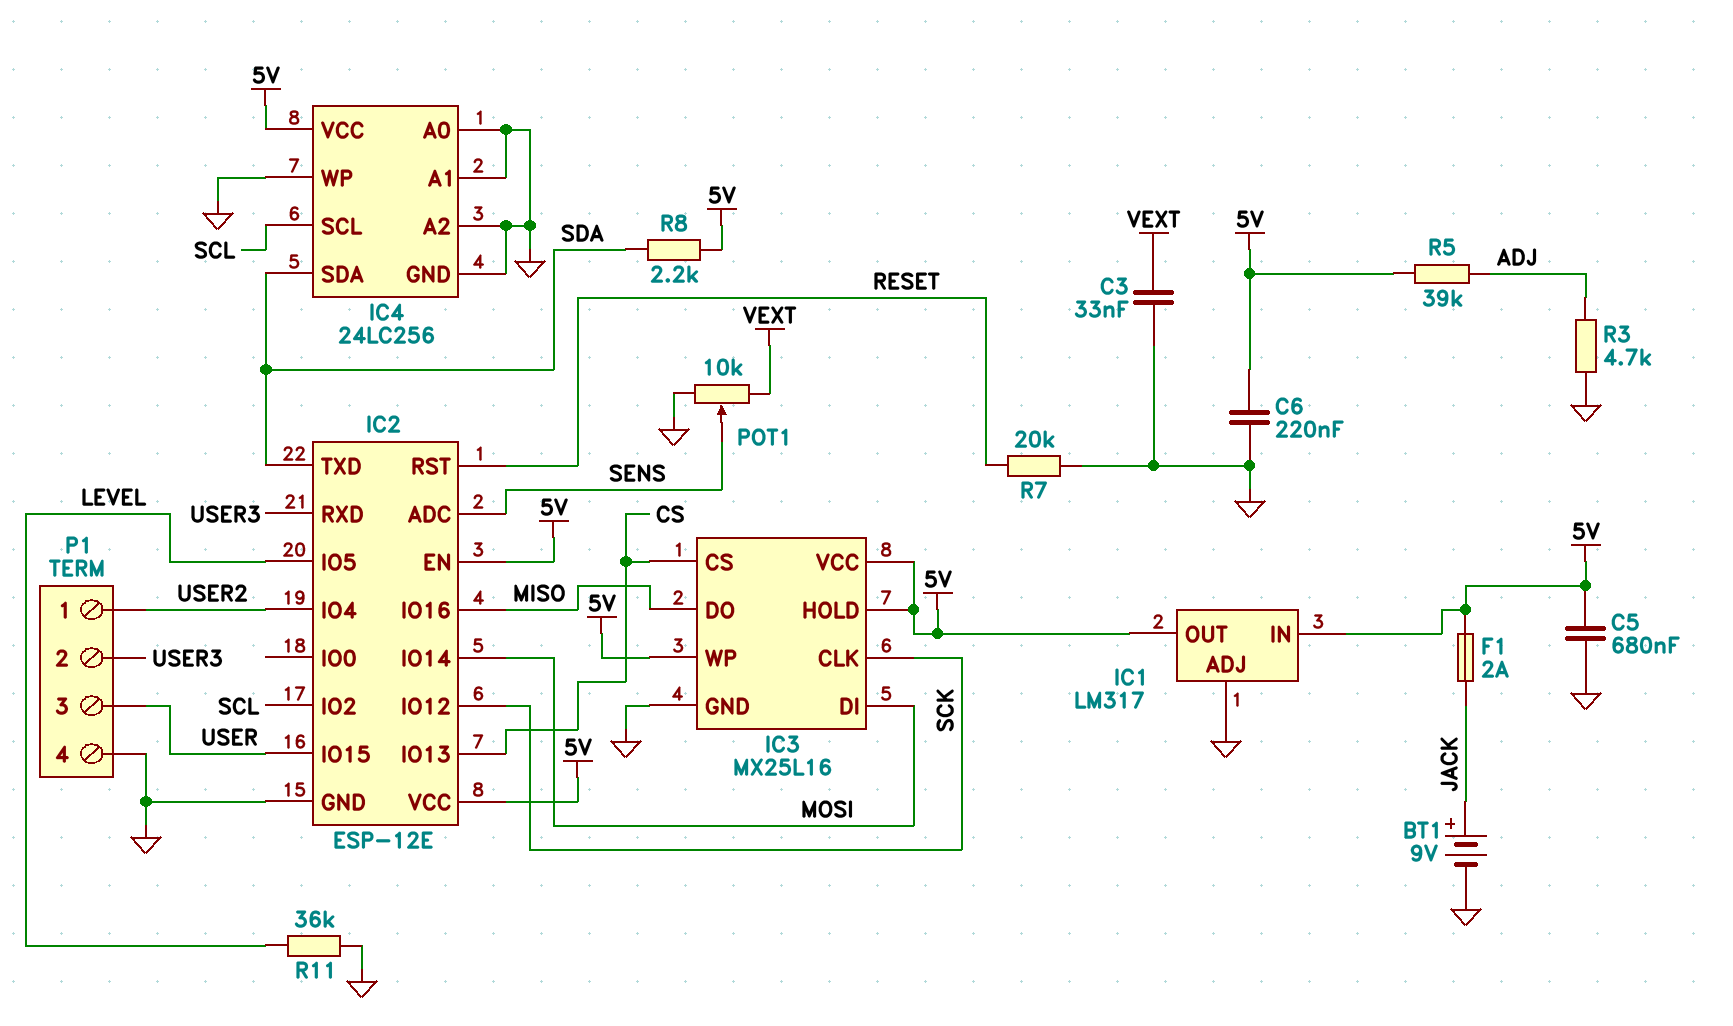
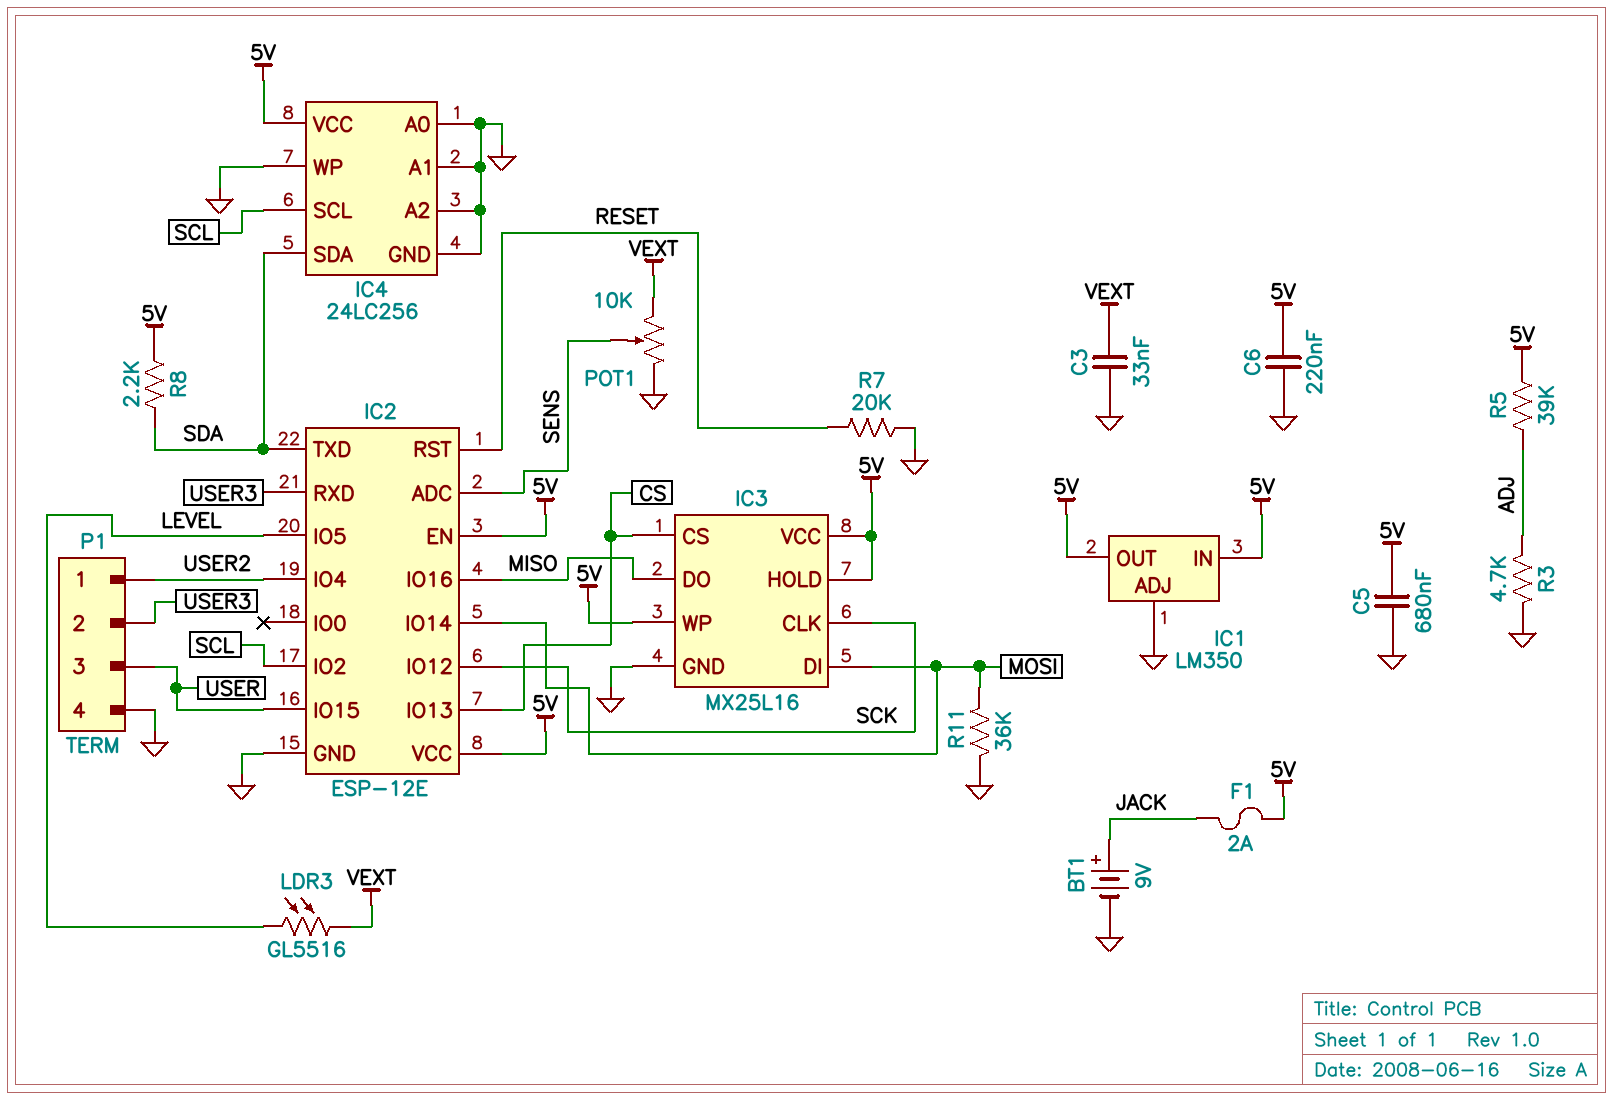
IC1: LM317 -> LM350
LDR3: none -> GL5516 (LEVEL, VEXT)
R11: 36k (GND, LEVEL) -> 36k (GND, MOSI)

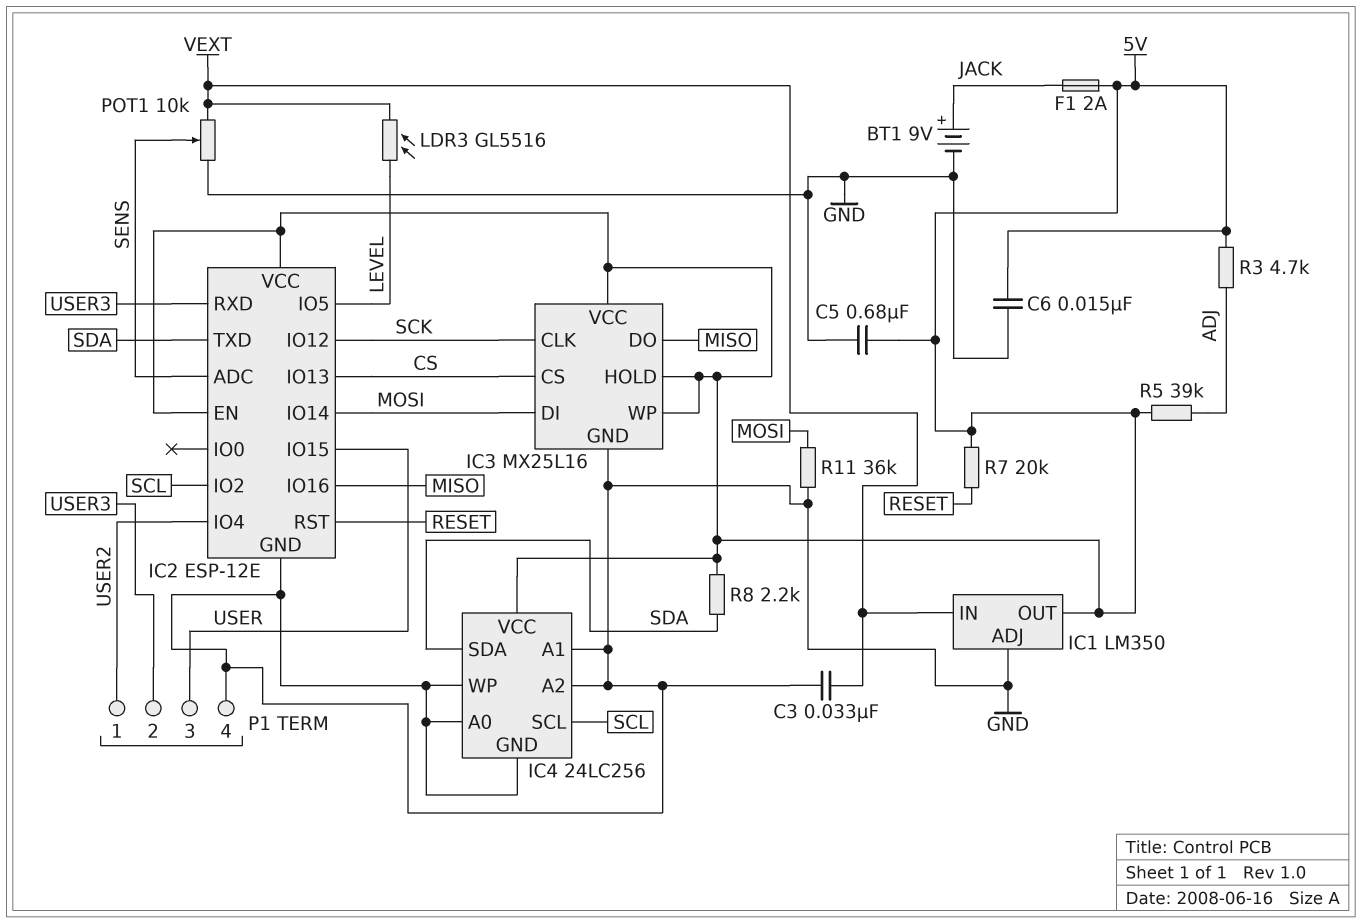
C6: 220nF (5V, GND) -> 15nF (5V, GND)
IC1 pin IN: 5V -> VEXT
R3: 4.7k (ADJ, GND) -> 4.7k (5V, ADJ)
R7: 20k (GND, RESET) -> 20k (5V, RESET)

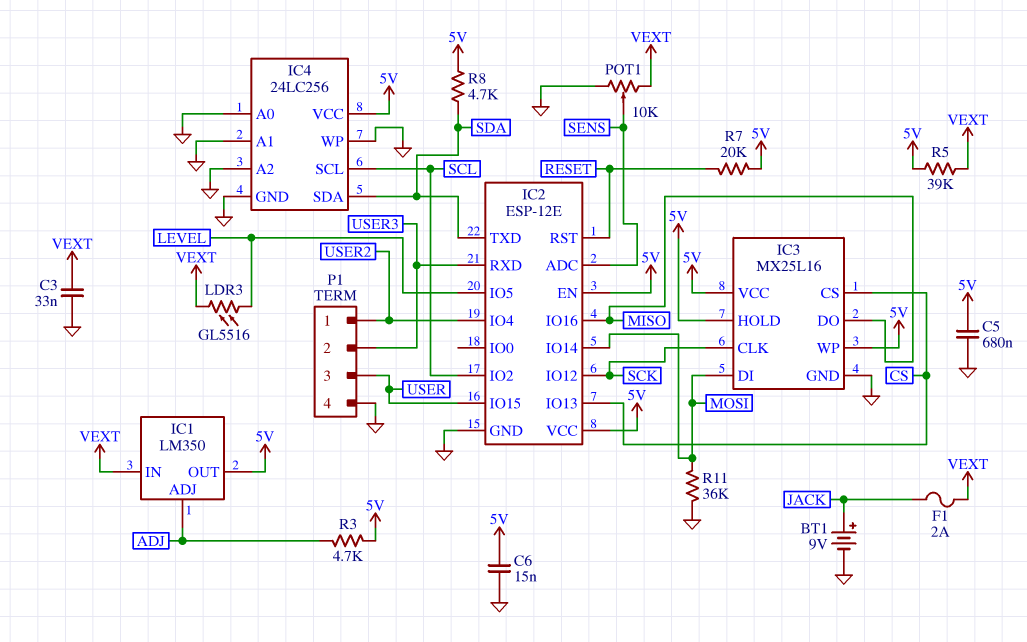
F1: 2A (5V, JACK) -> 2A (JACK, VEXT)
IC1 pin ADJ: GND -> ADJ
R5: 39k (5V, ADJ) -> 39k (5V, VEXT)
R8: 2.2k (5V, SDA) -> 4.7k (5V, SDA)

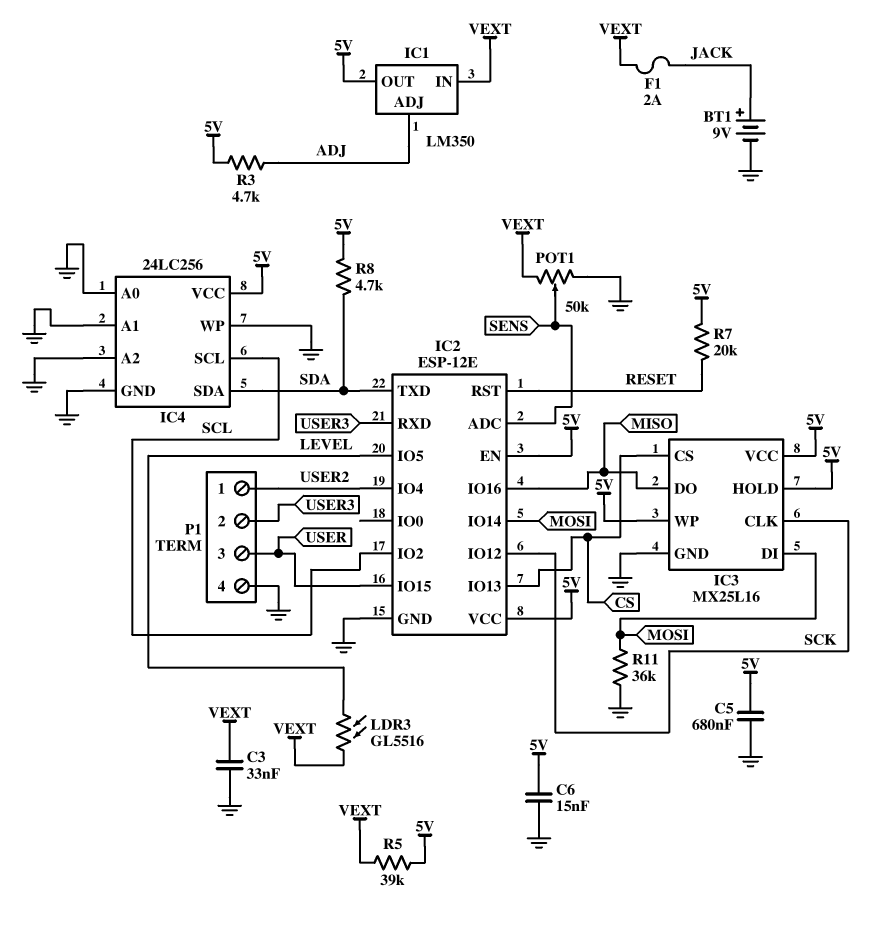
POT1: 10k (GND, VEXT, wiper SENS) -> 50k (GND, VEXT, wiper SENS)

